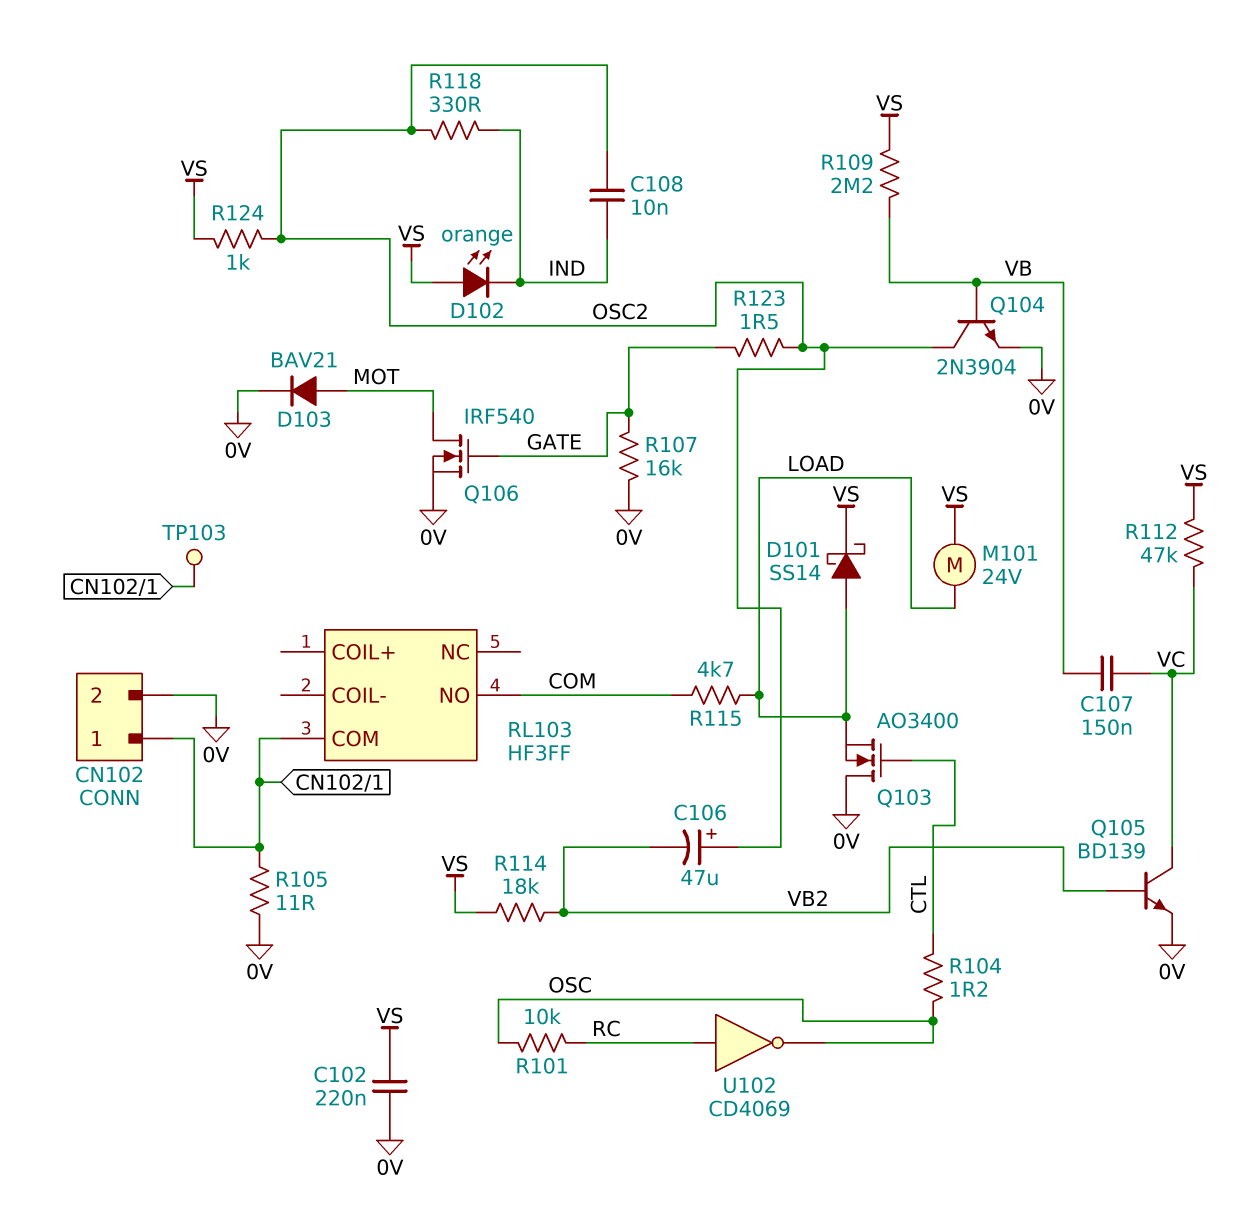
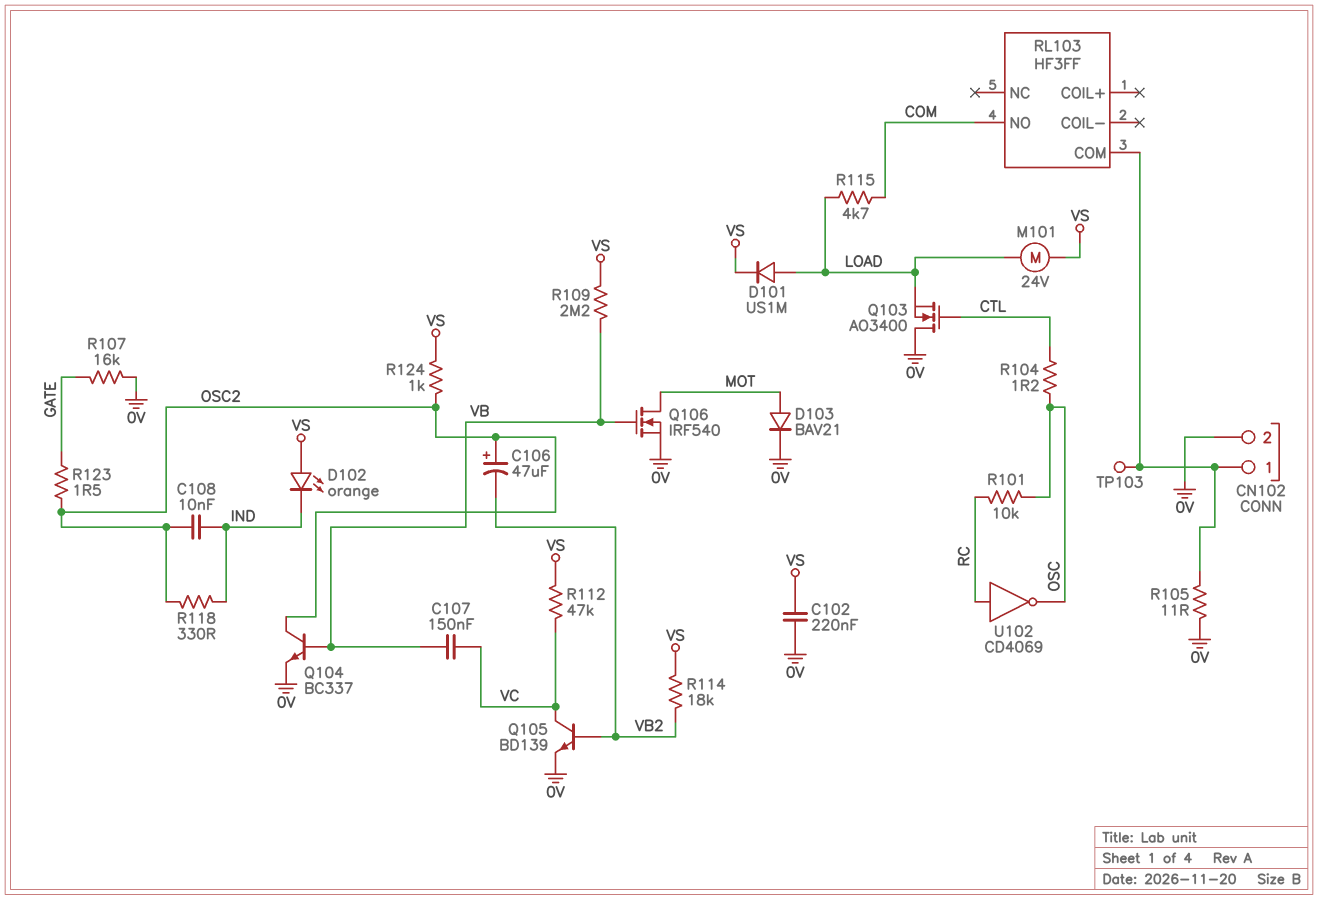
D101: schottky SS14 (A LOAD, K VS) -> diode US1M (A LOAD, K VS)
Q104: NPN 2N3904 (B VB, C OSC2, E 0V) -> NPN BC337 (B VB, C OSC2, E 0V)
Q106: NMOS IRF540 (G GATE, D MOT, S 0V) -> NMOS IRF540 (G VB, D MOT, S 0V)

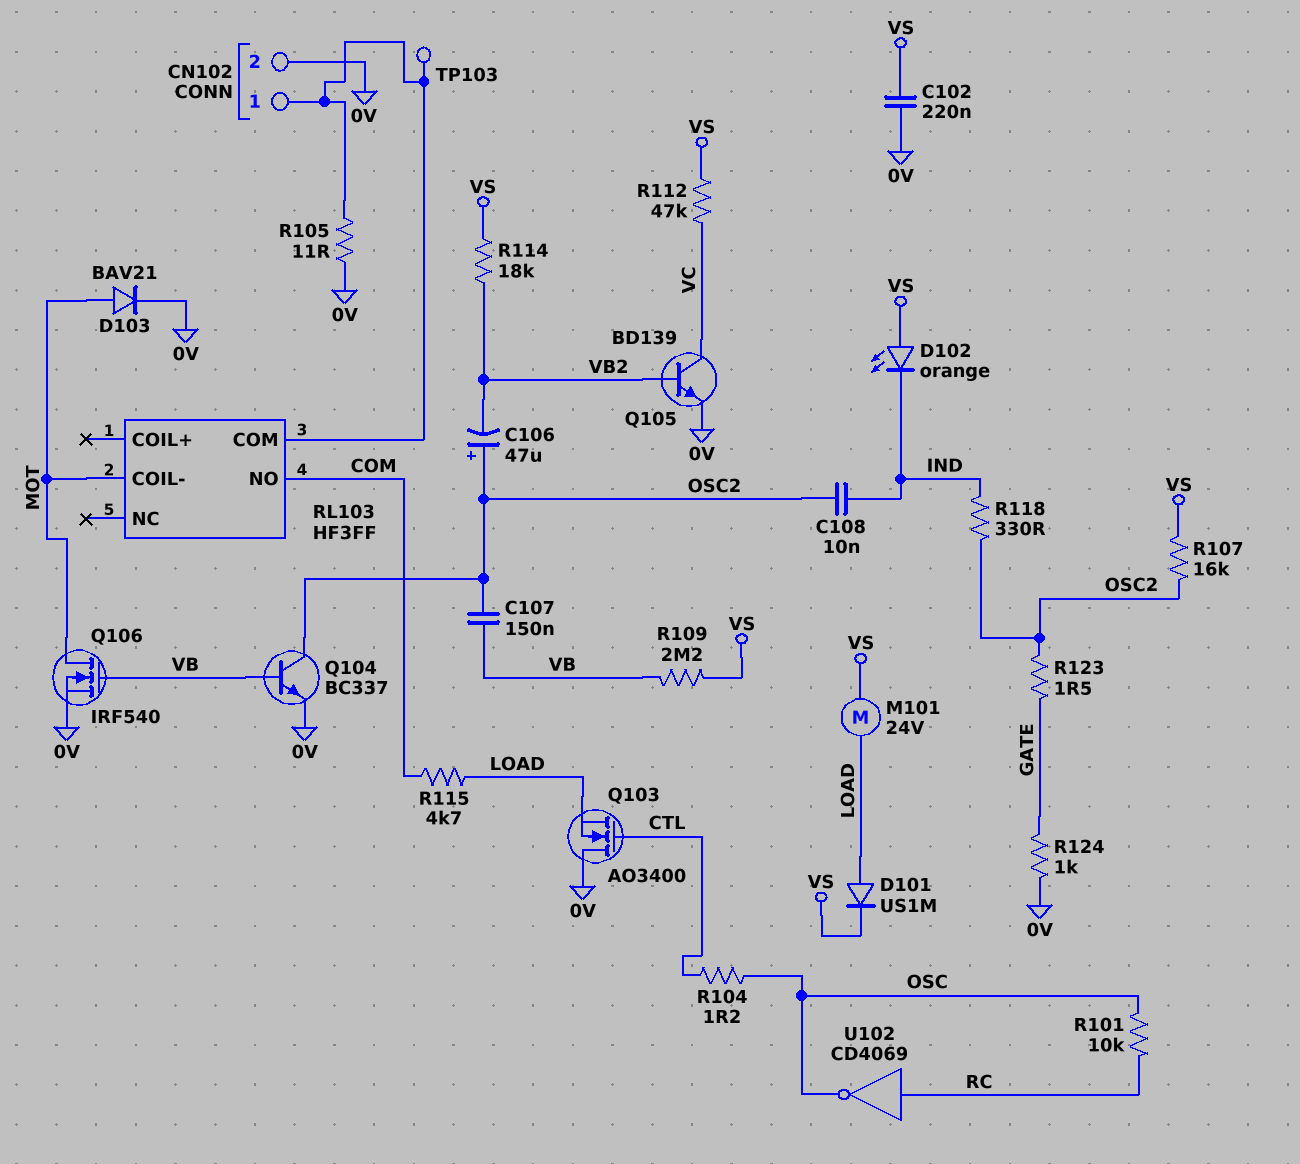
C107: 150nF (VB, VC) -> 150nF (OSC2, VB)
R107: 16k (0V, GATE) -> 16k (OSC2, VS)
R124: 1k (OSC2, VS) -> 1k (0V, GATE)
RL103 pin COIL-: none -> MOT

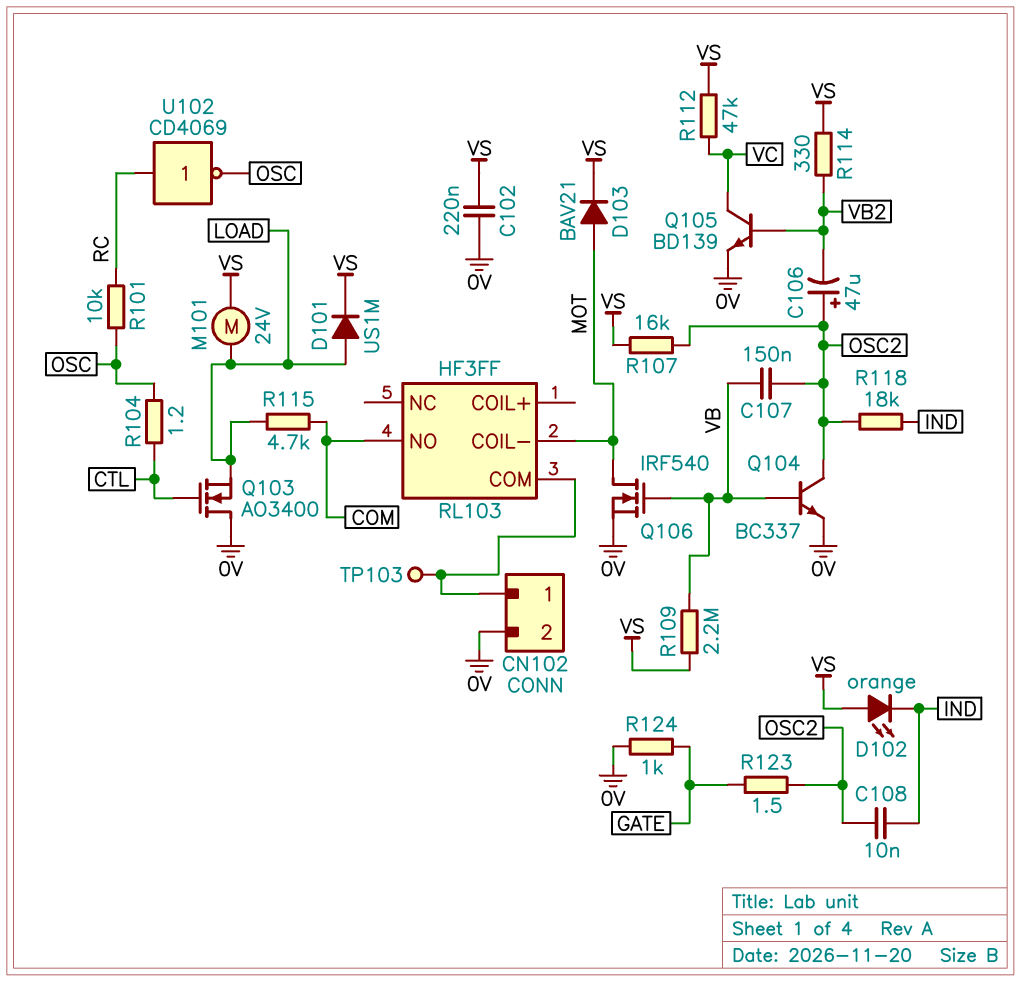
D103: diode BAV21 (A MOT, K 0V) -> diode BAV21 (A MOT, K VS)
R105: 11 (0V, CN102/1) -> none
R114: 18k (VB2, VS) -> 330 (VB2, VS)
R118: 330 (IND, OSC2) -> 18k (IND, OSC2)

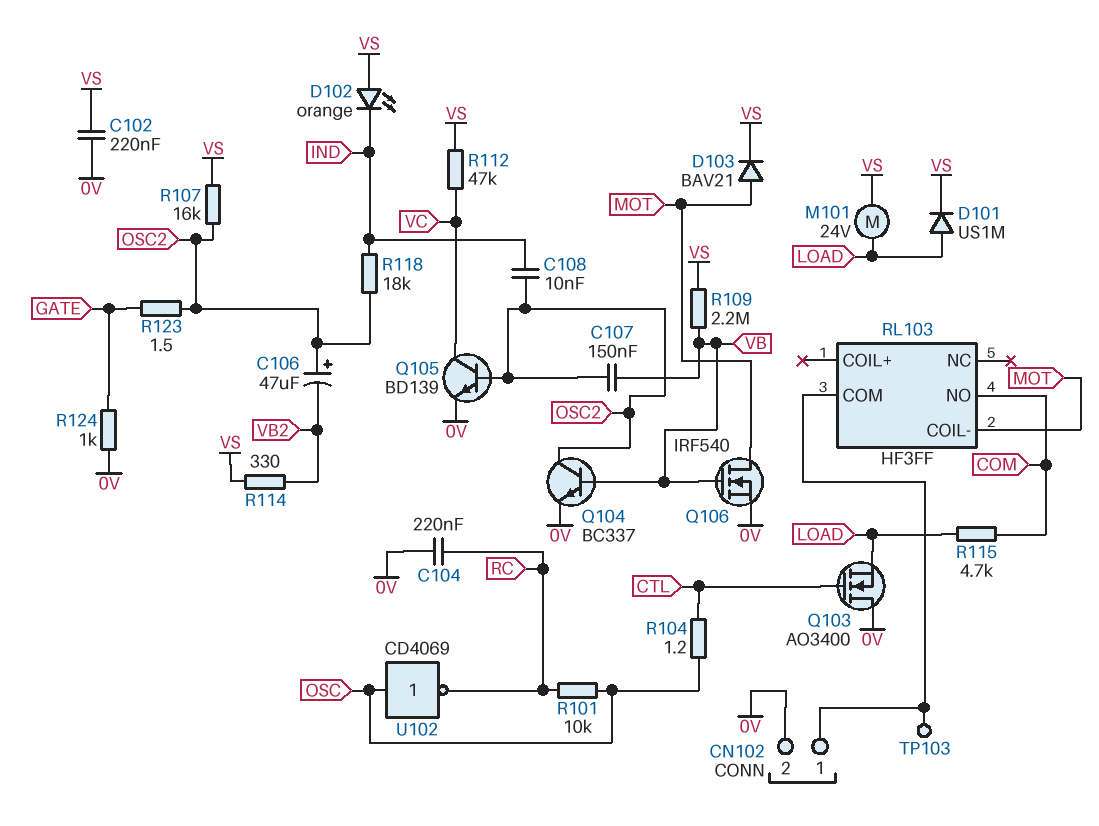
C104: none -> 220nF (0V, RC)
Q105: NPN BD139 (B VB2, C VC, E 0V) -> NPN BD139 (B OSC2, C VC, E 0V)
U102: NOT CD4069 (in RC, out OSC) -> NOT CD4069 (in OSC, out RC)

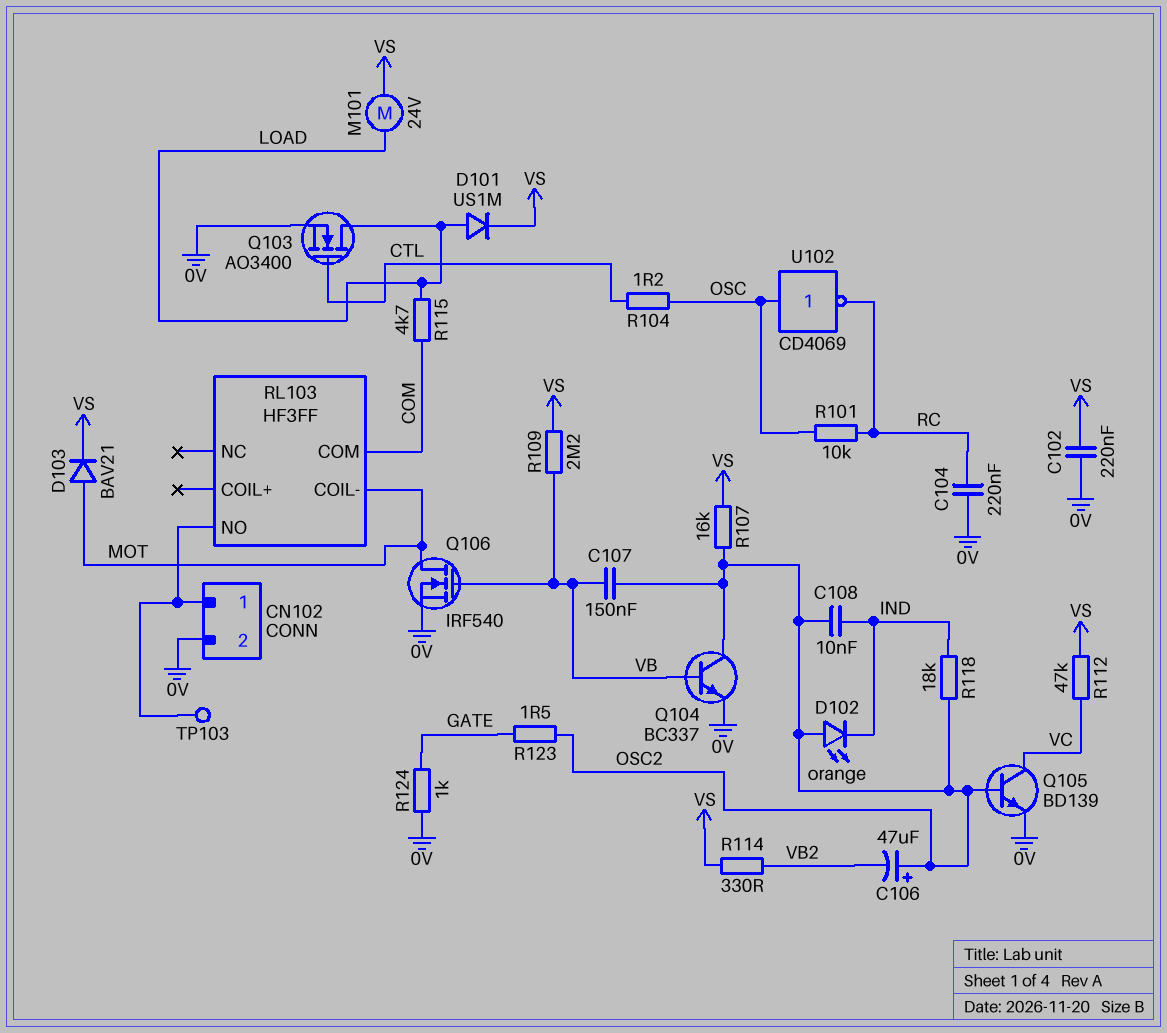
D102: LED orange (A VS, K IND) -> LED orange (A OSC2, K IND)
Q103: NMOS AO3400 (G CTL, D 0V, S LOAD) -> NMOS AO3400 (G CTL, D LOAD, S 0V)
RL103 pin COM: CN102/1 -> COM
RL103 pin NO: COM -> CN102/1

